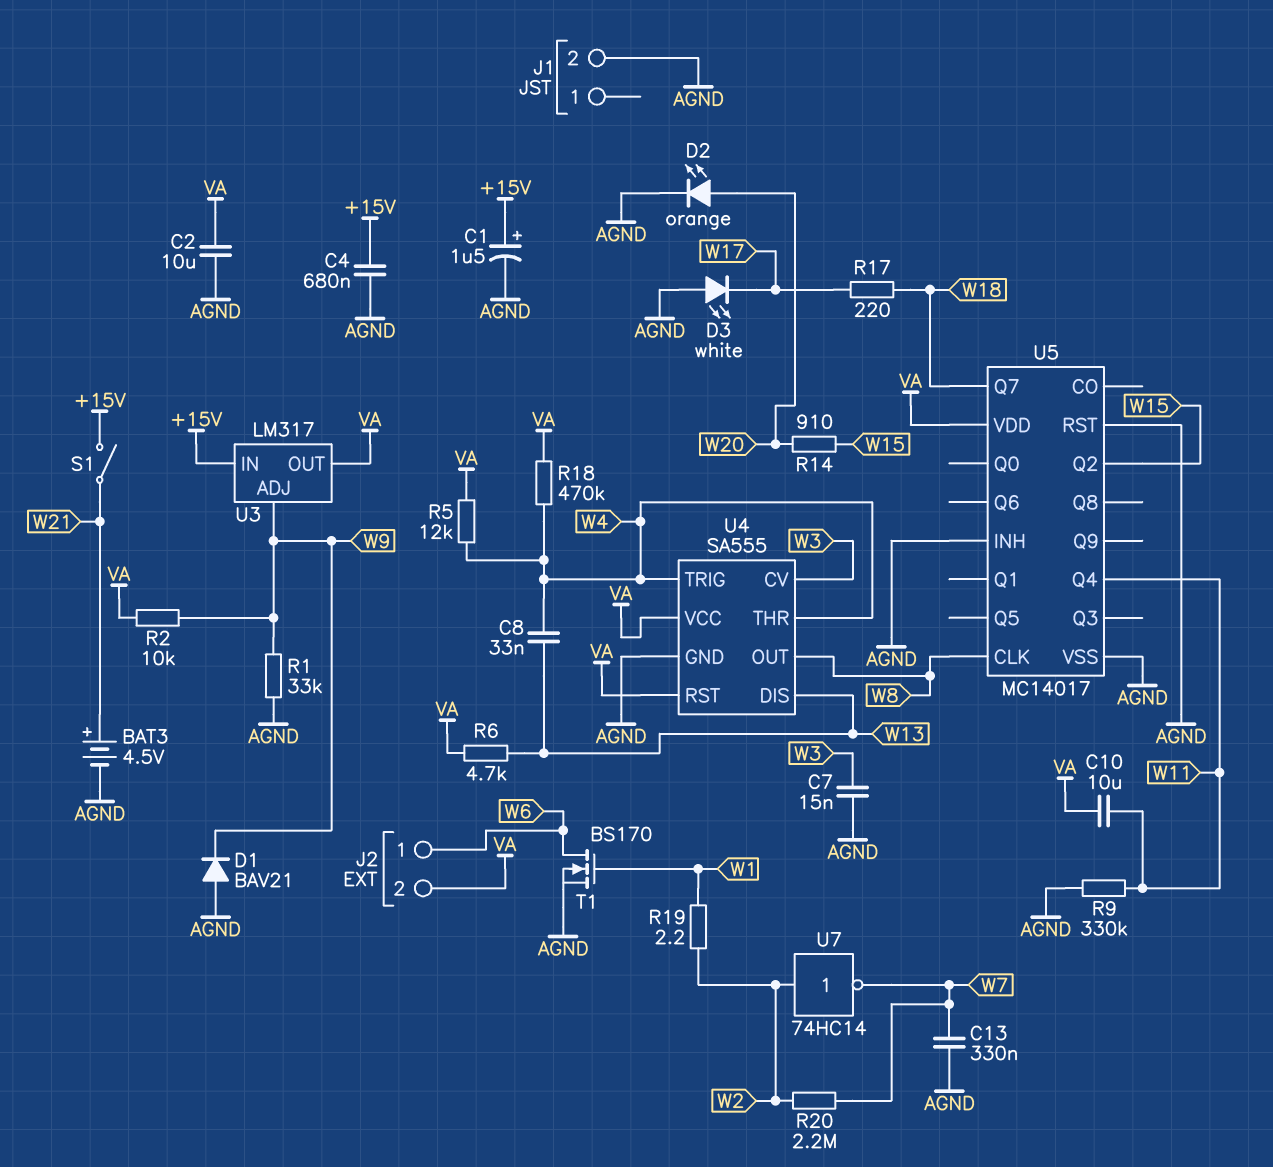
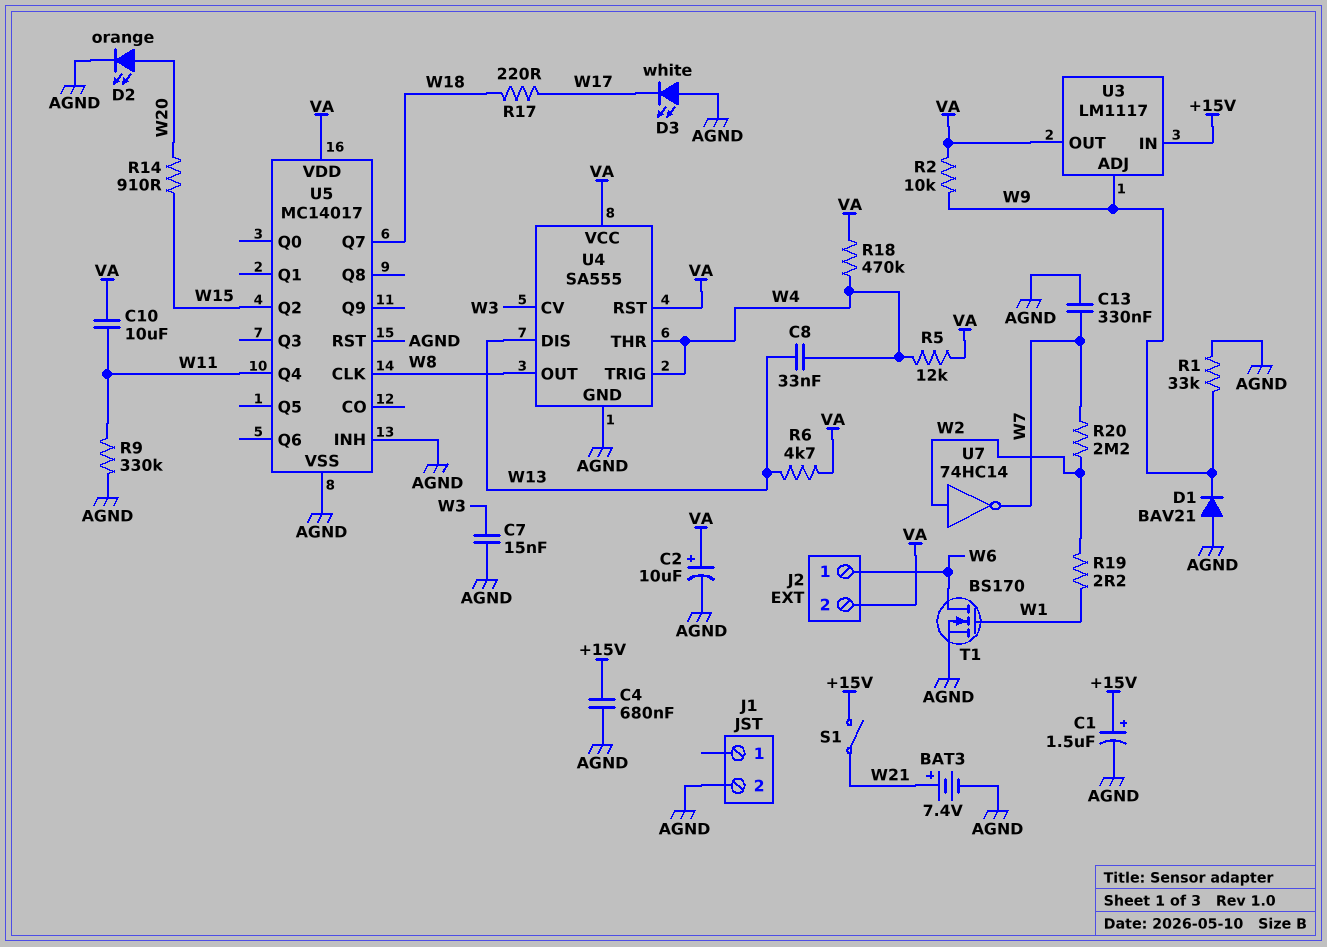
BAT3: 4.5V (plus W21, minus AGND) -> 7.4V (plus W21, minus AGND)
C2: 10uF (AGND, VA) -> 10uF (plus VA, minus AGND)
U3: LM317 -> LM1117

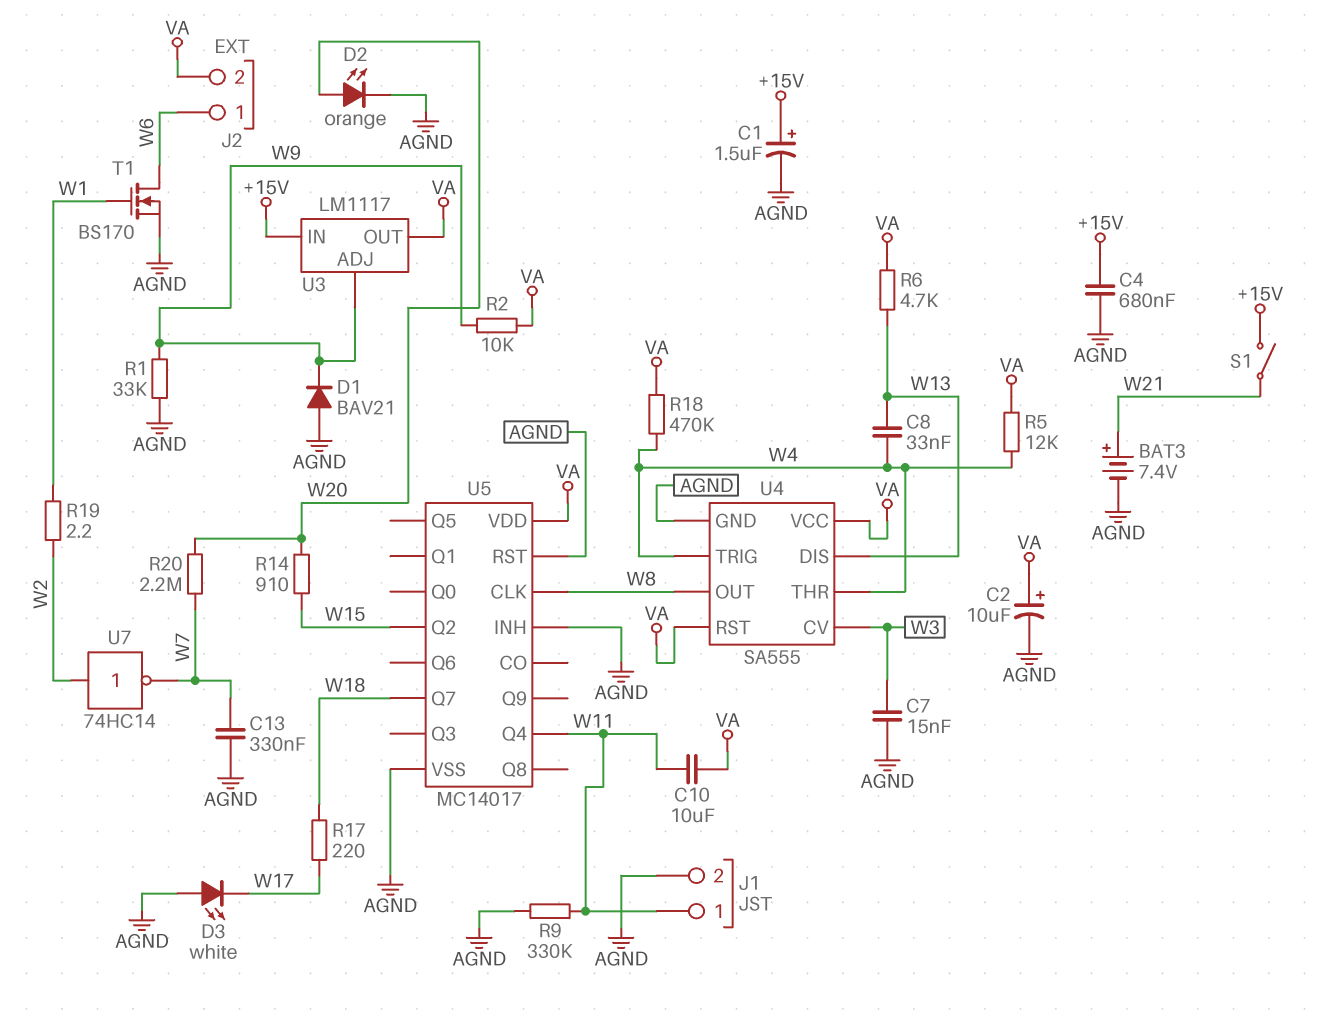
J1 pin 1: none -> W11
R20: 2.2M (W2, W7) -> 2.2M (W7, W20)

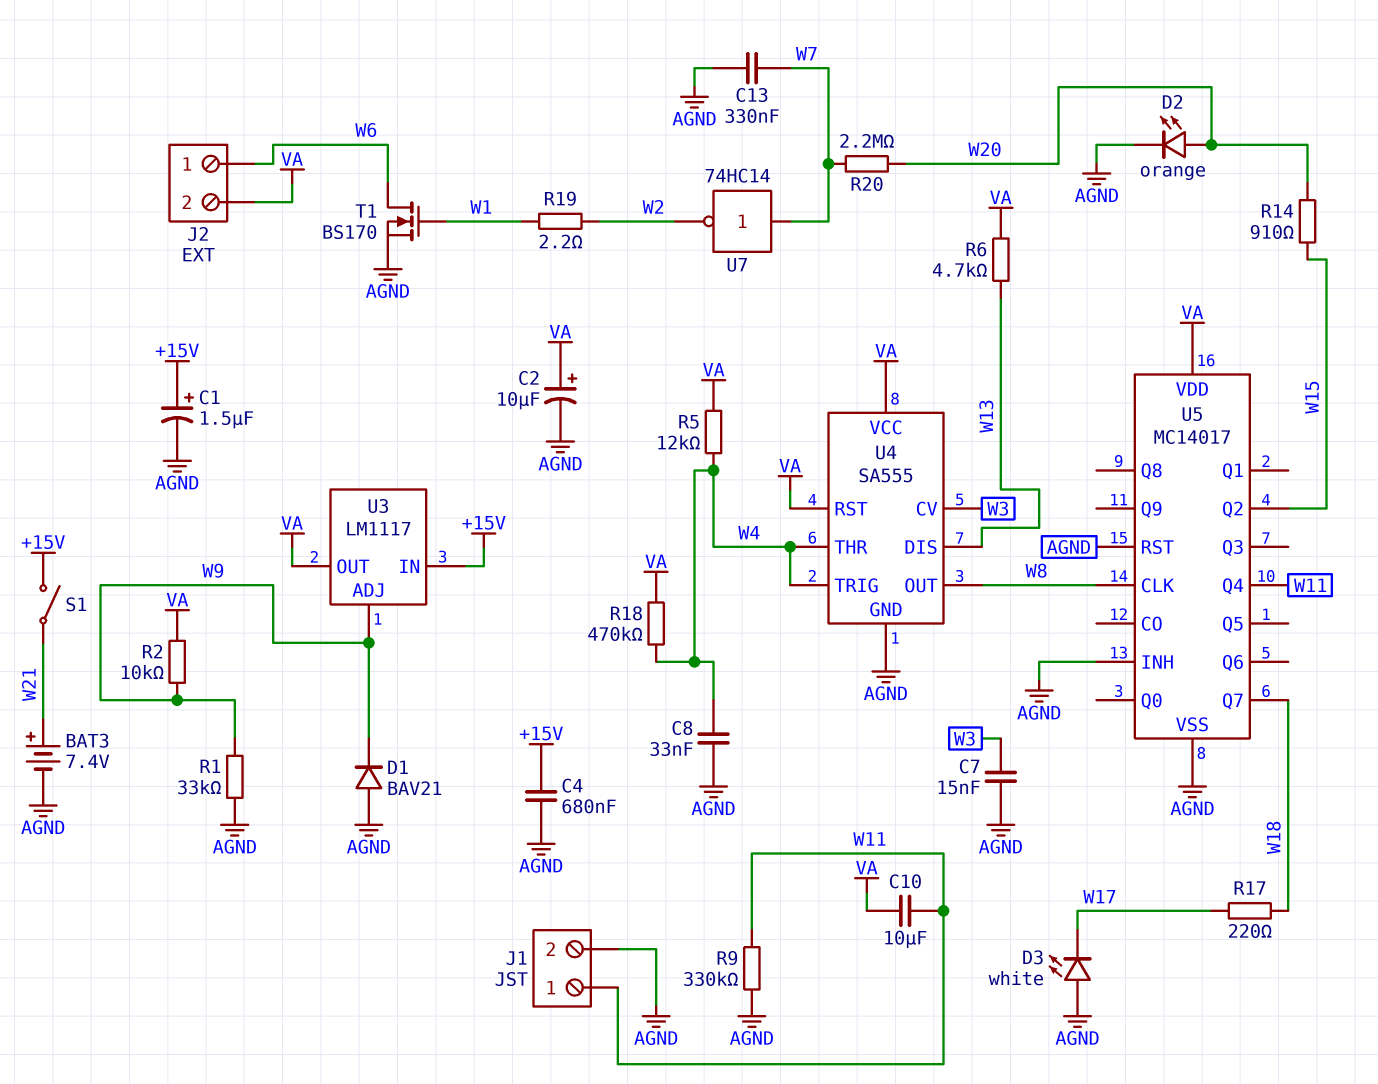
C8: 33nF (W4, W13) -> 33nF (AGND, W4)
U7: NOT 74HC14 (in W2, out W7) -> NOT 74HC14 (in W7, out W2)

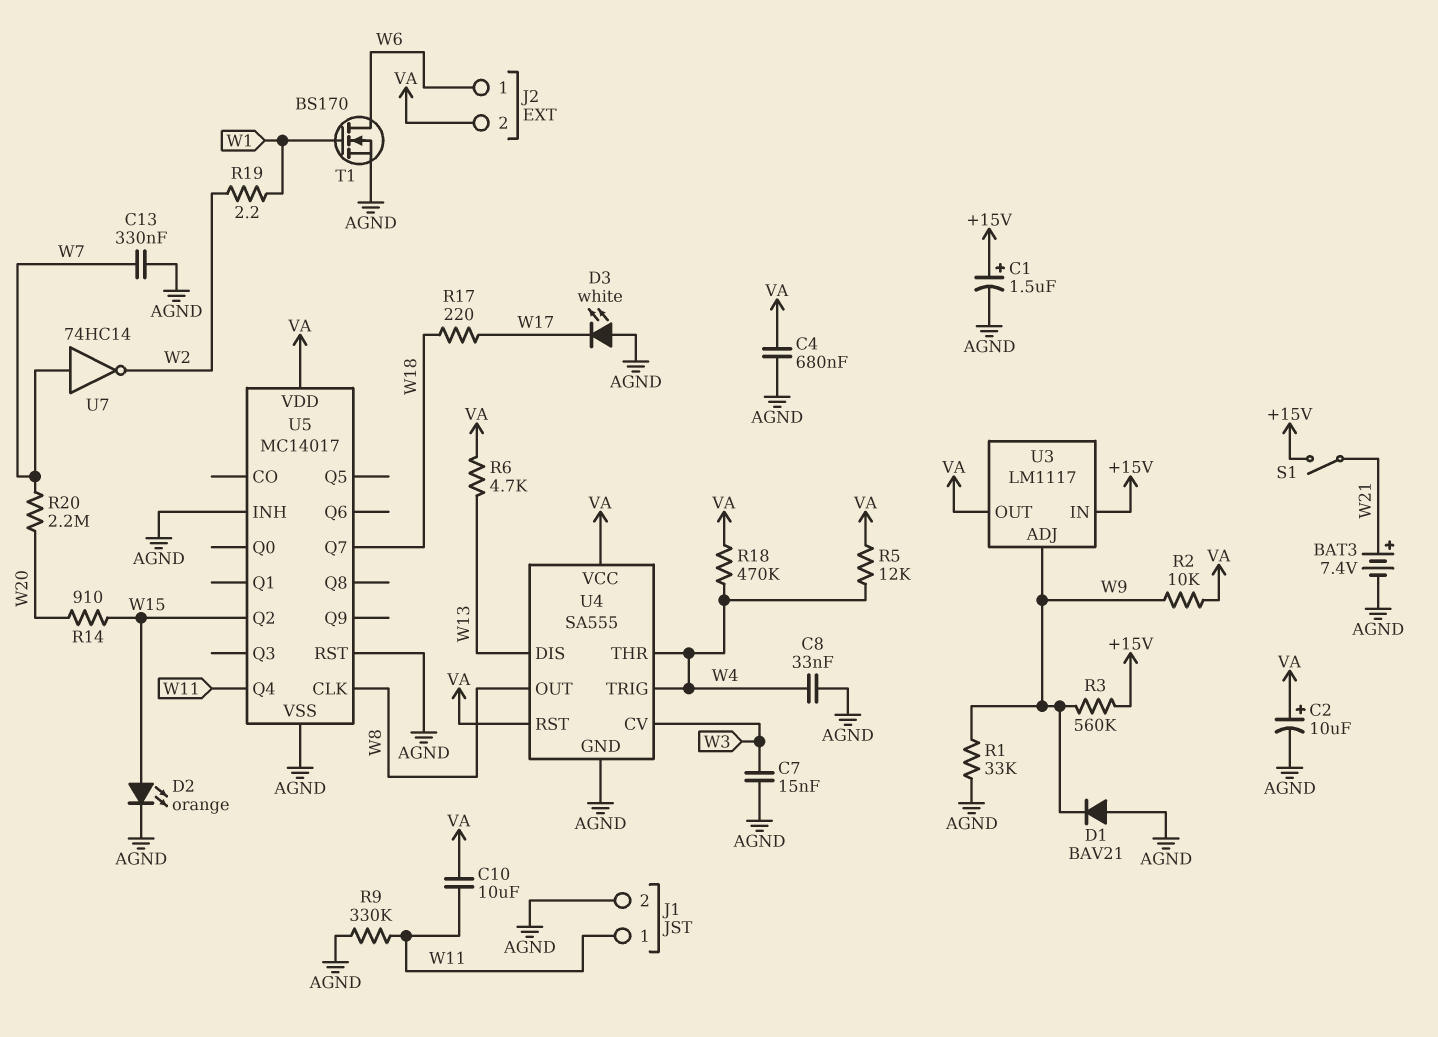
C4: 680nF (+15V, AGND) -> 680nF (AGND, VA)
D2: LED orange (A W20, K AGND) -> LED orange (A W15, K AGND)
R3: none -> 560k (+15V, W9)

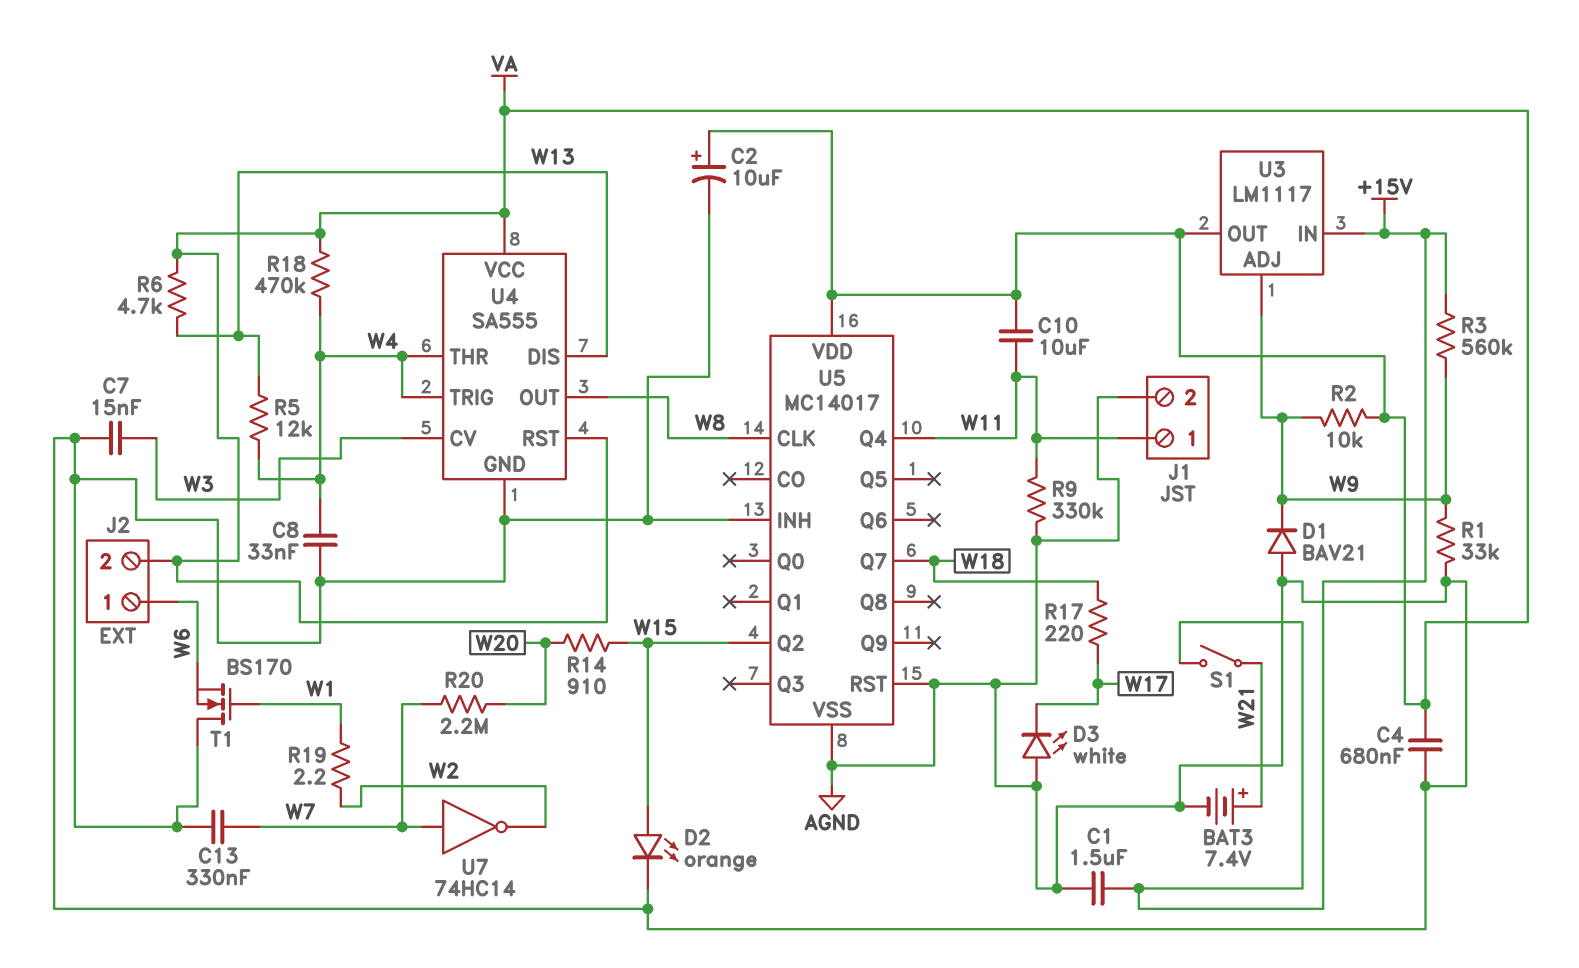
C1: 1.5uF (plus +15V, minus AGND) -> 1.5uF (+15V, AGND)
R5: 12k (VA, W4) -> 12k (W4, W13)
T1: NMOS BS170 (G W1, D W6, S AGND) -> NMOS BS170 (G W1, D AGND, S W6)

